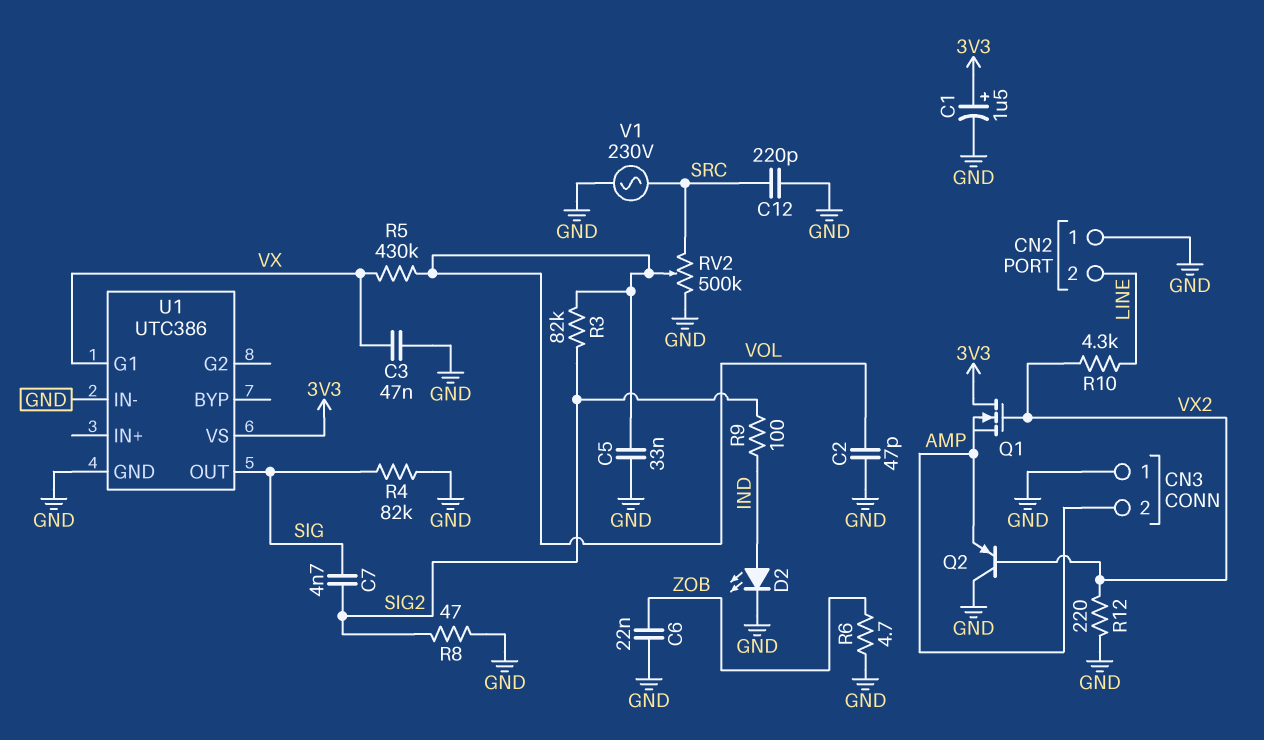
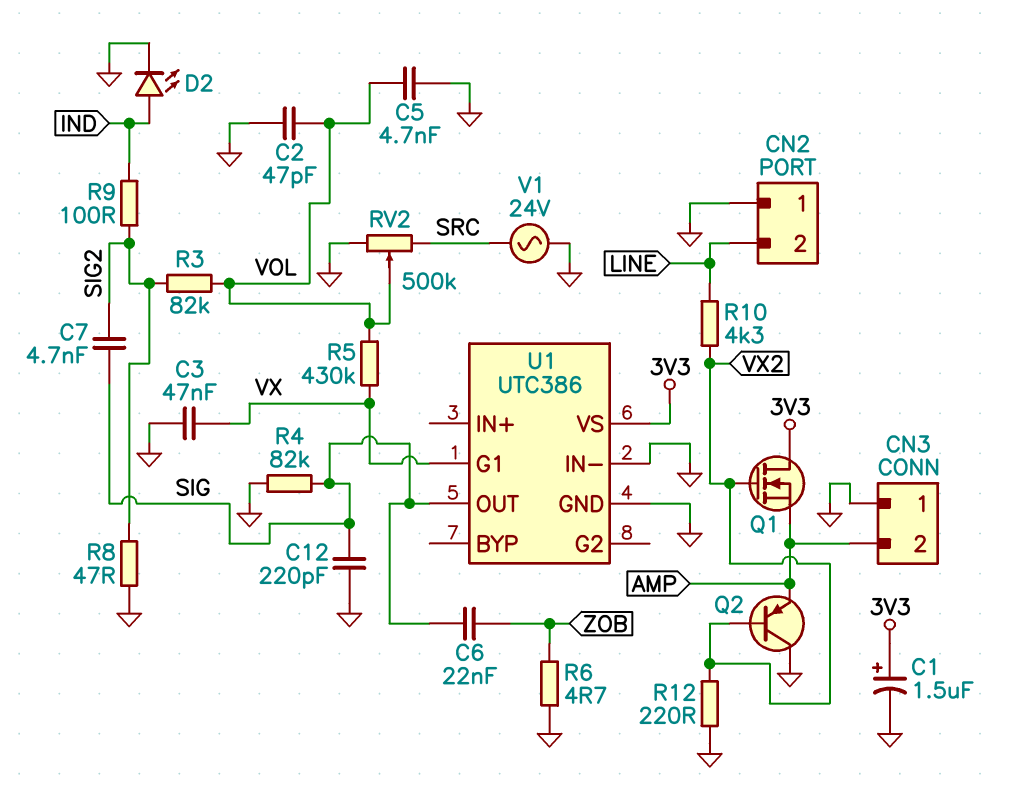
C5: 33nF (GND, VOL) -> 4.7nF (GND, VOL)
C6: 22nF (GND, ZOB) -> 22nF (SIG, ZOB)
C12: 220pF (GND, SRC) -> 220pF (GND, SIG)
V1: AC 230V (GND, SRC) -> AC 24V (GND, SRC)

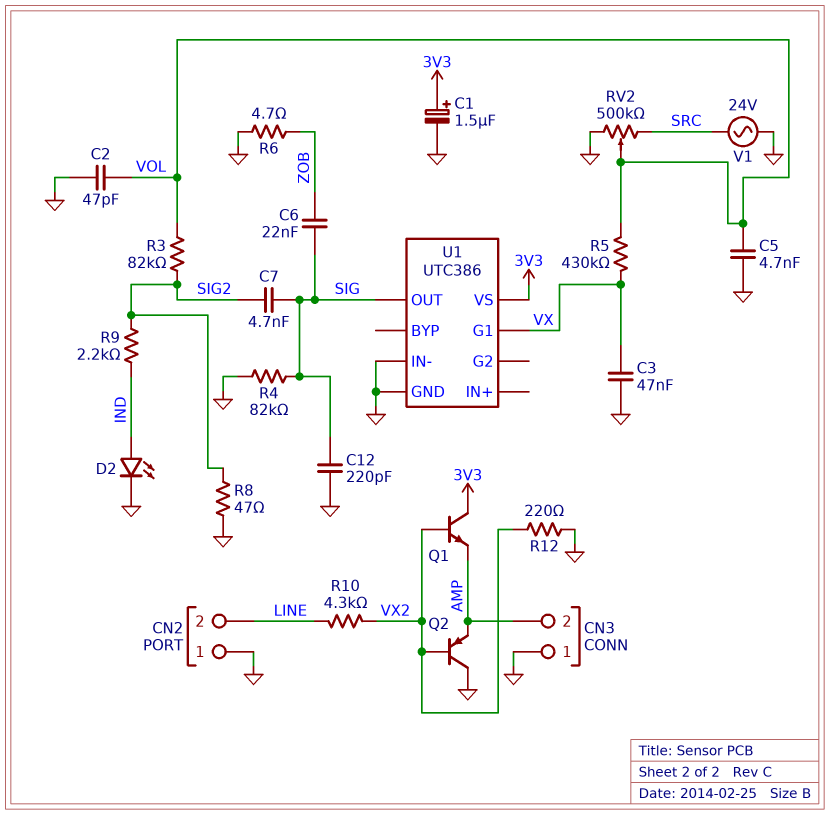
Q1: NMOS (G VX2, D 3V3, S AMP) -> NPN (B VX2, C 3V3, E AMP)
R9: 100 (IND, SIG2) -> 2.2k (IND, SIG2)

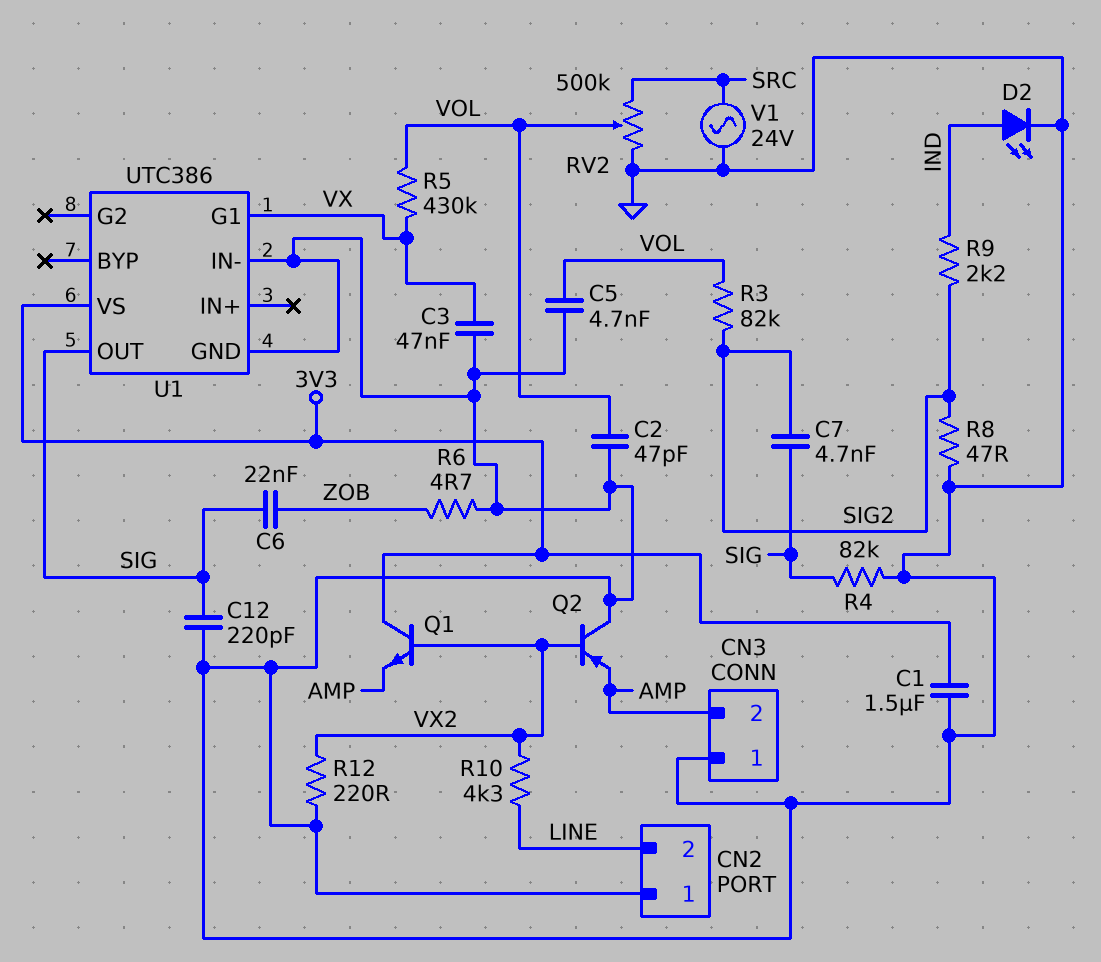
C1: 1.5uF (plus 3V3, minus GND) -> 1.5uF (3V3, GND)

